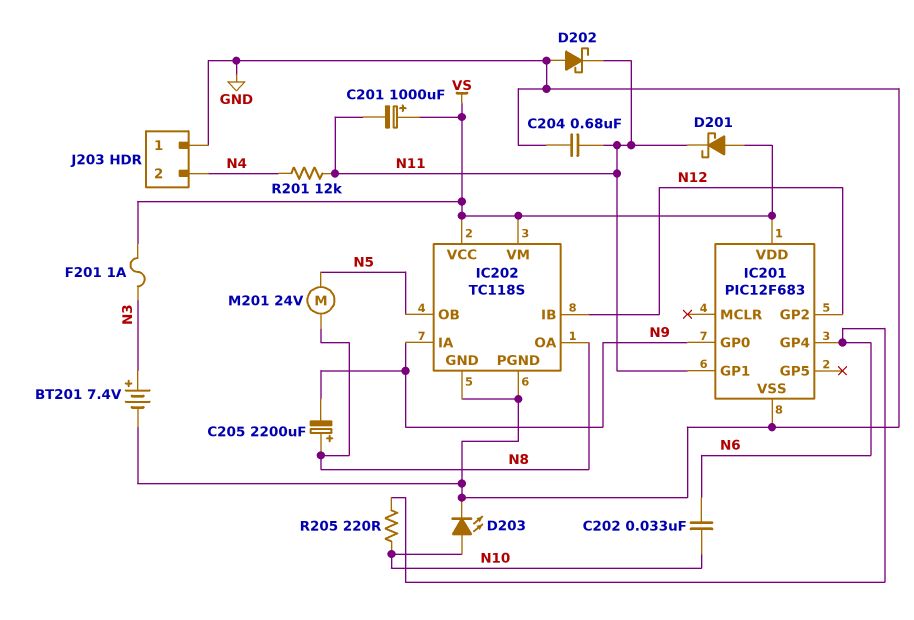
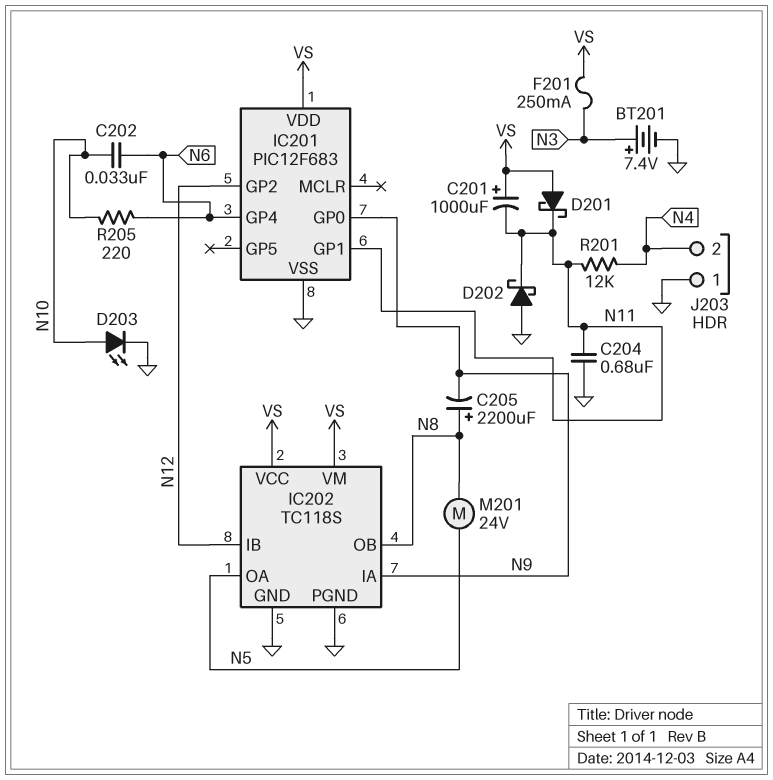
F201: 1A (N3, VS) -> 250mA (N3, VS)
IC202 pin OA: N8 -> N5
IC202 pin OB: N5 -> N8

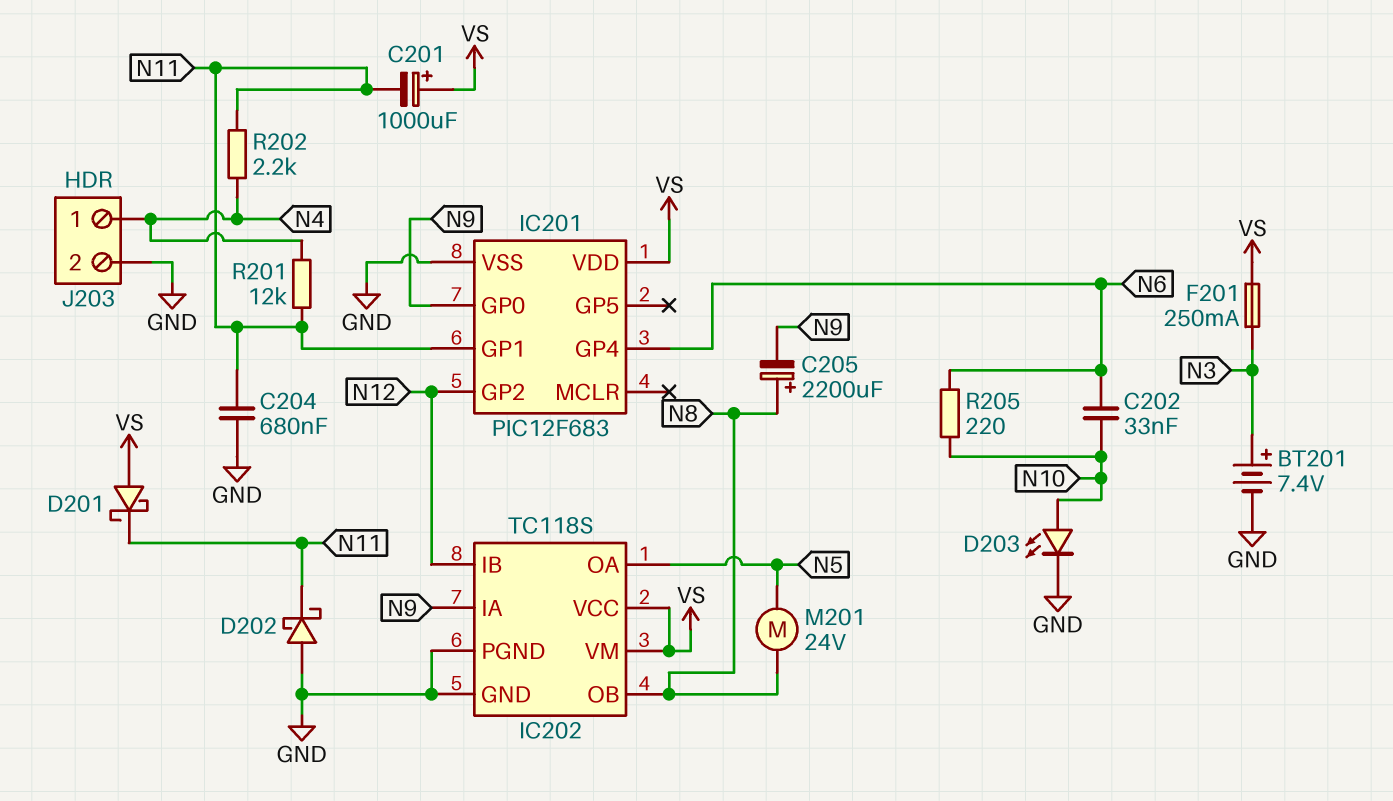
J203 pin 1: GND -> N4
J203 pin 2: N4 -> GND
R202: none -> 2.2k (N4, N11)

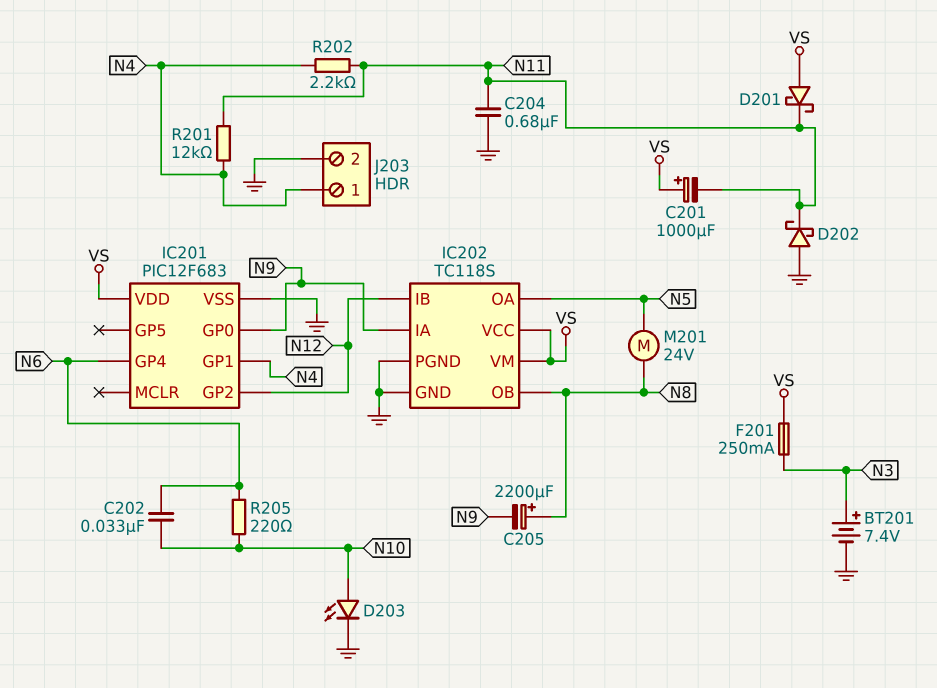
IC201 pin GP1: N11 -> N4

